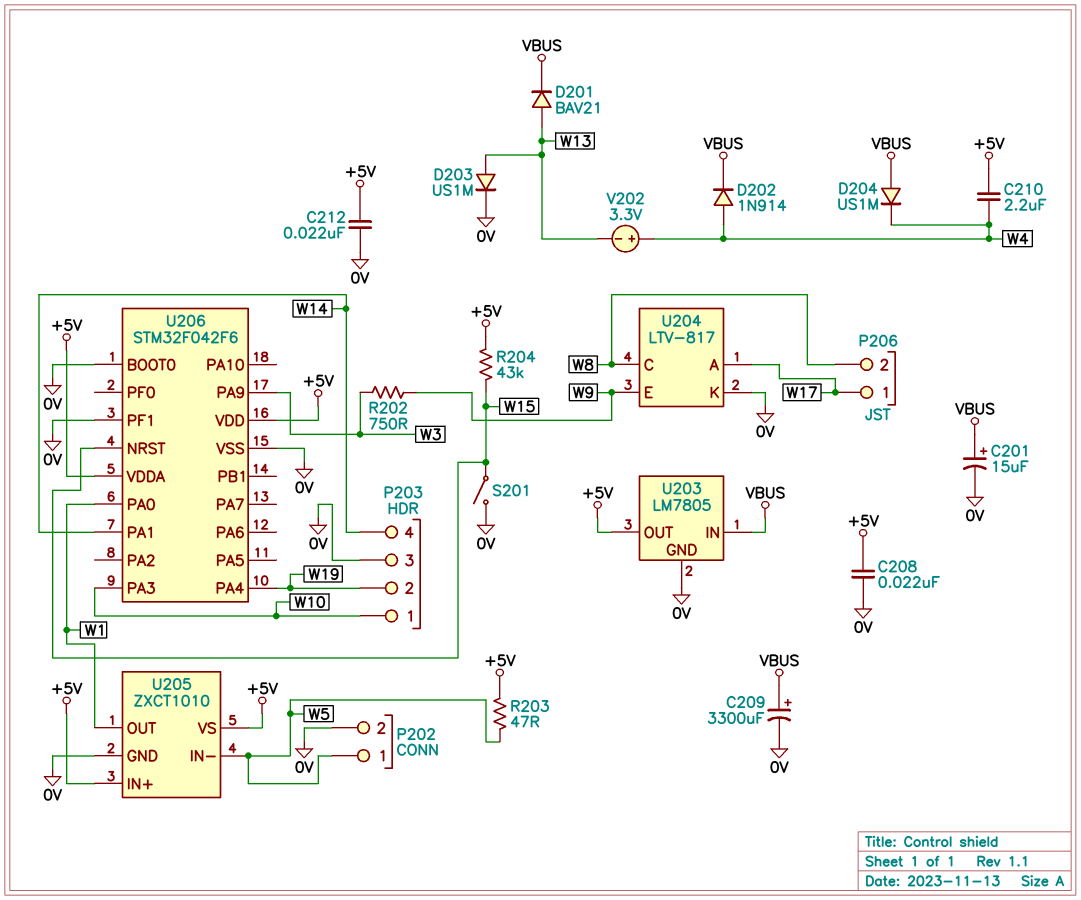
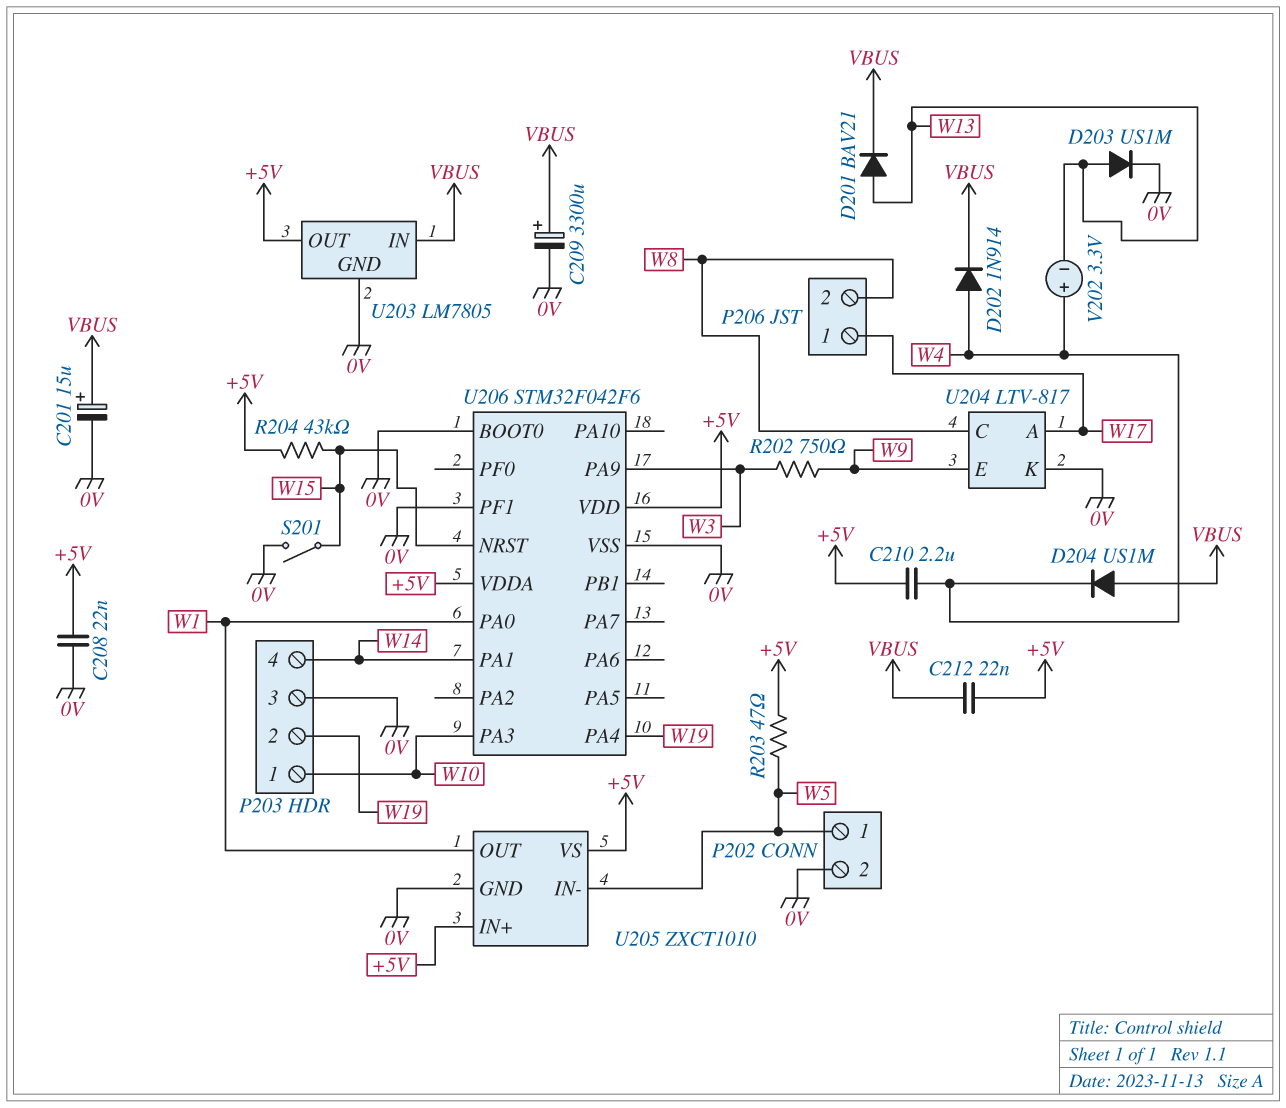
C212: 22nF (+5V, 0V) -> 22nF (+5V, VBUS)

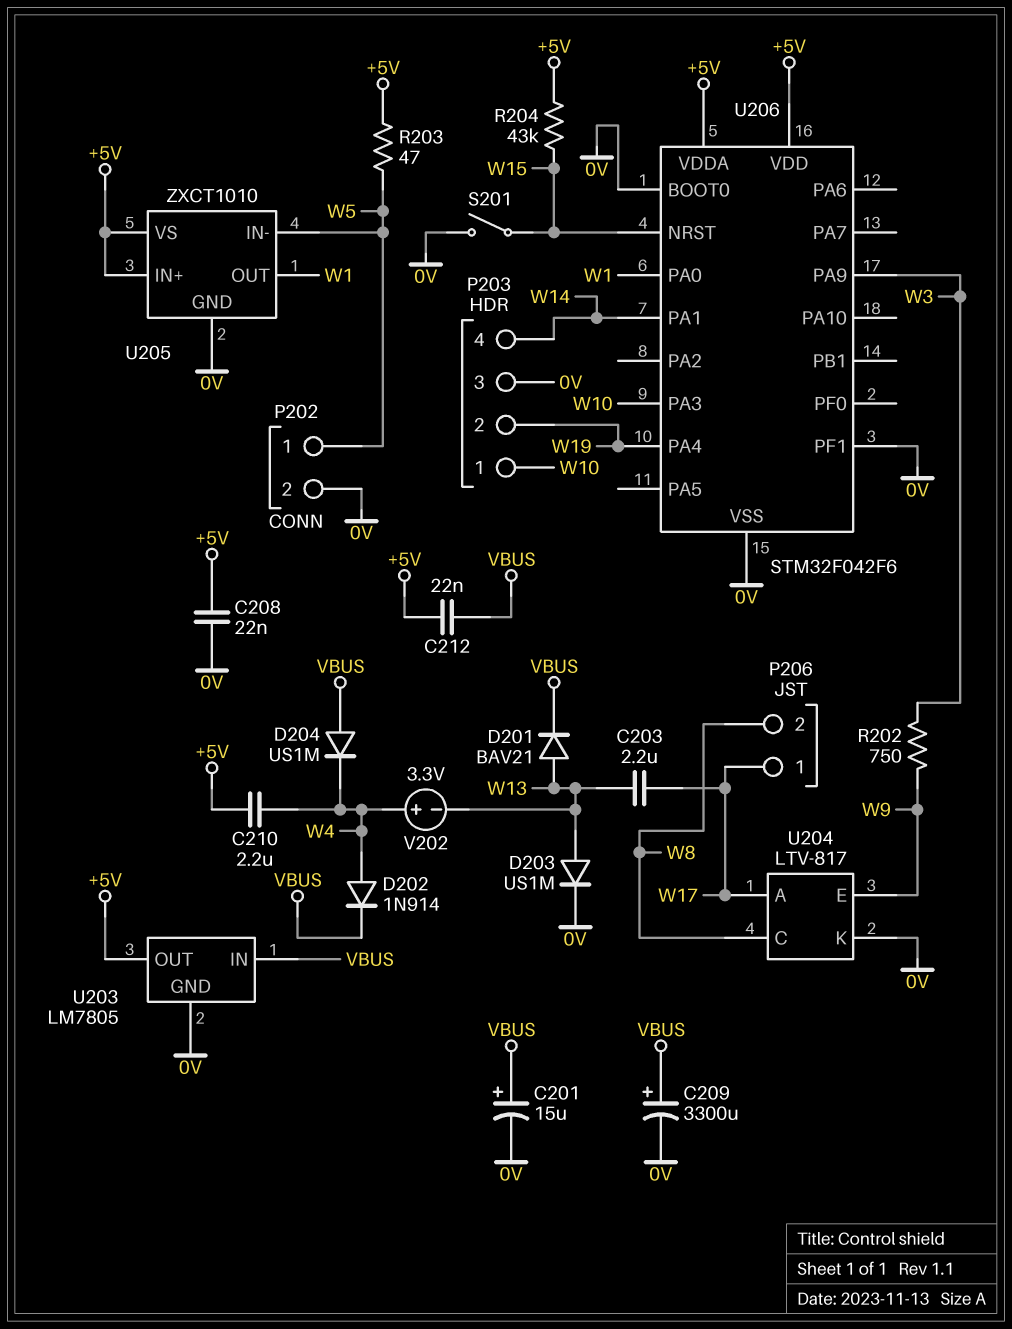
C203: none -> 2.2uF (W13, W17)

